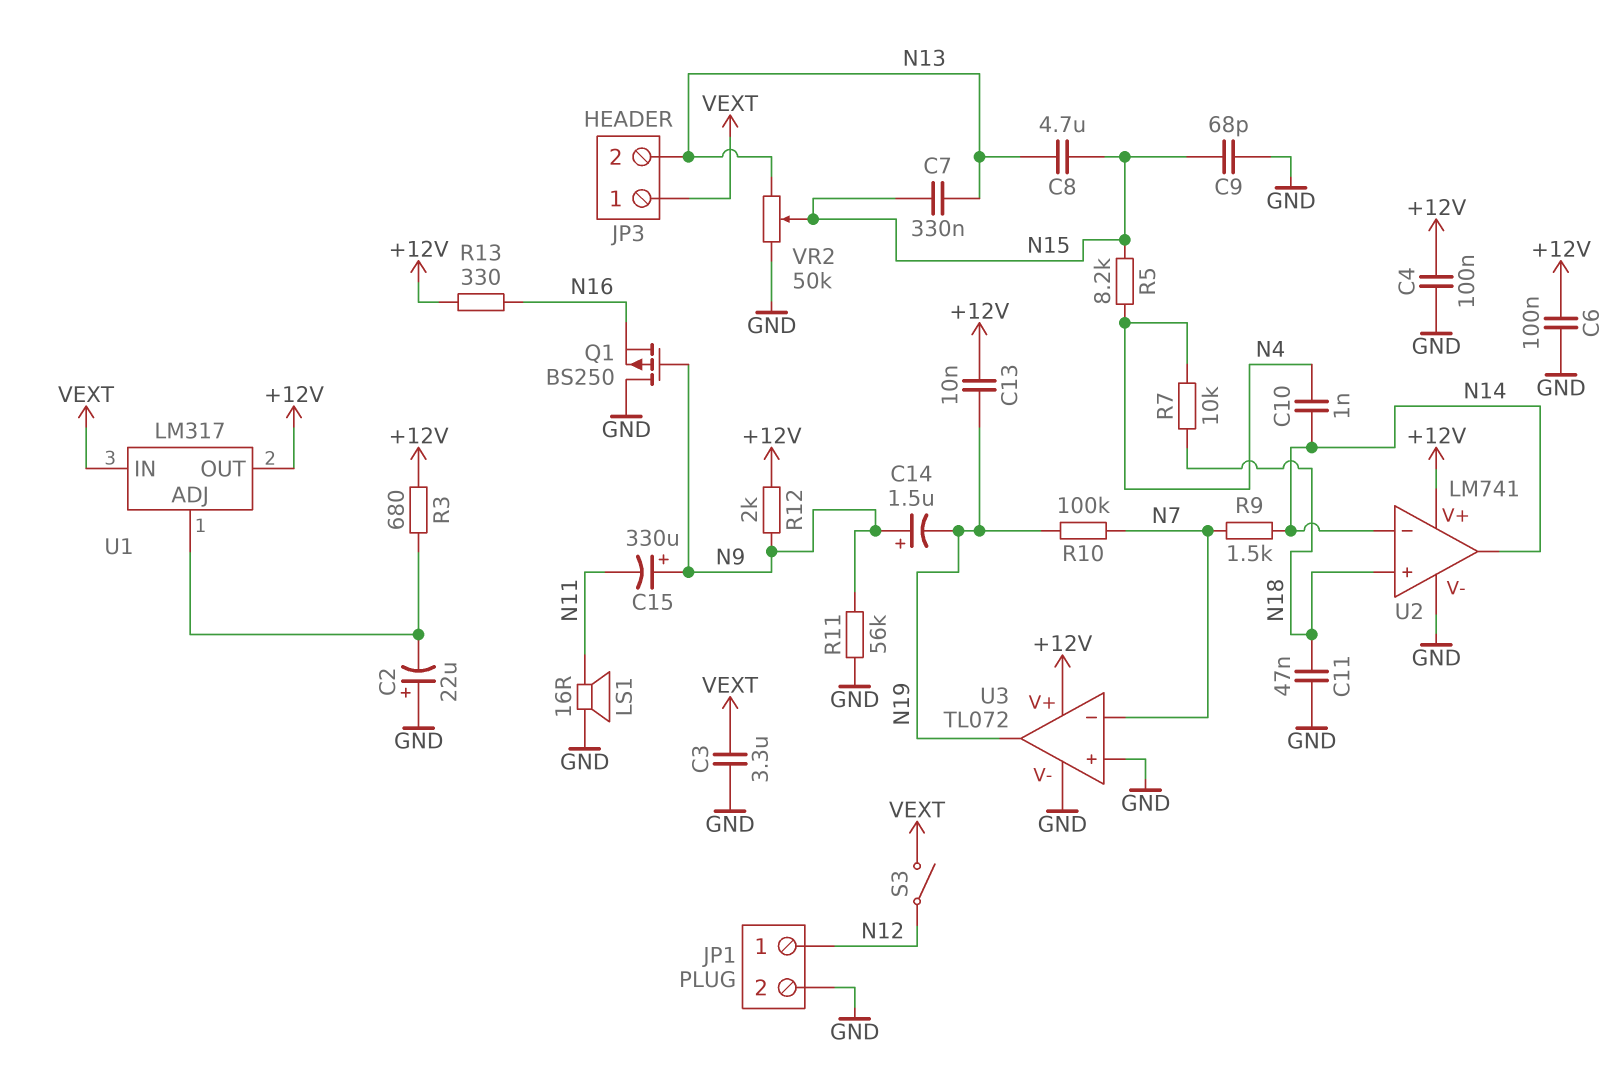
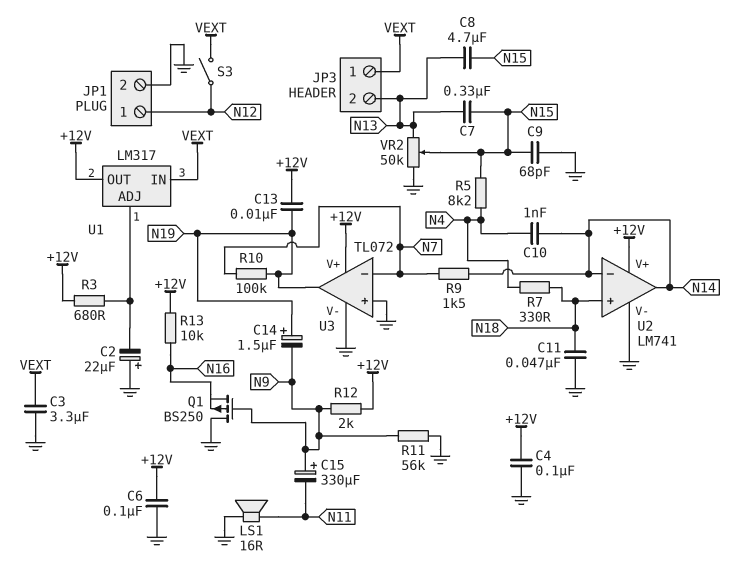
C14: 1.5uF (plus N9, minus N19) -> 1.5uF (plus N19, minus N9)
R7: 10k (N4, N18) -> 330 (N4, N18)
R13: 330 (+12V, N16) -> 10k (+12V, N16)

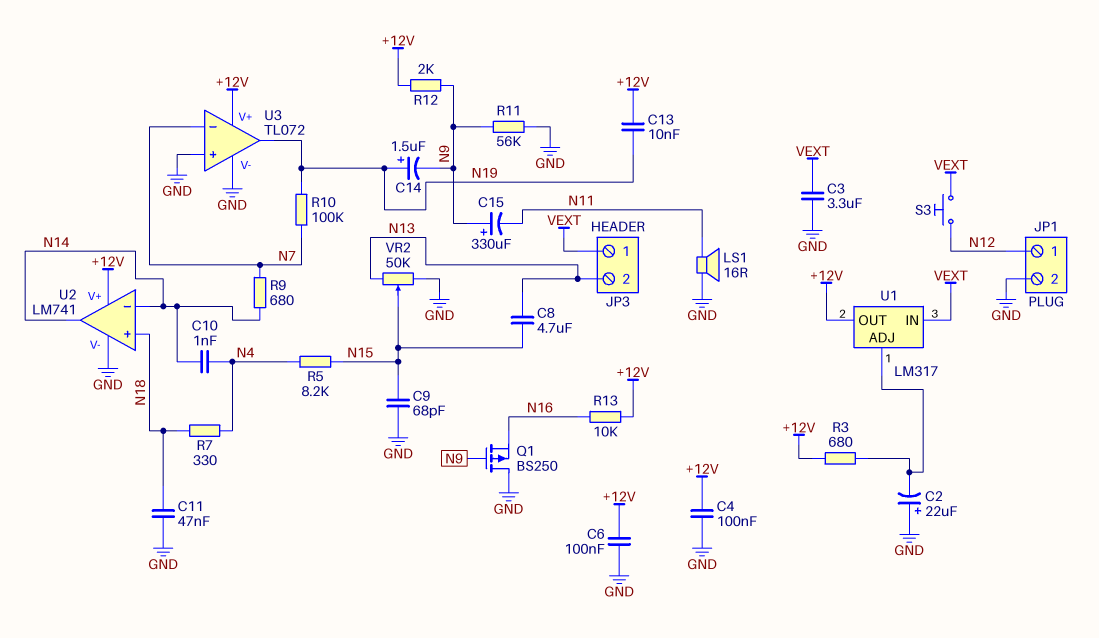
C7: 330nF (N13, N15) -> none
R9: 1.5k (N7, N14) -> 680 (N7, N14)
S3: switch (N12, VEXT) -> button (N12, VEXT)

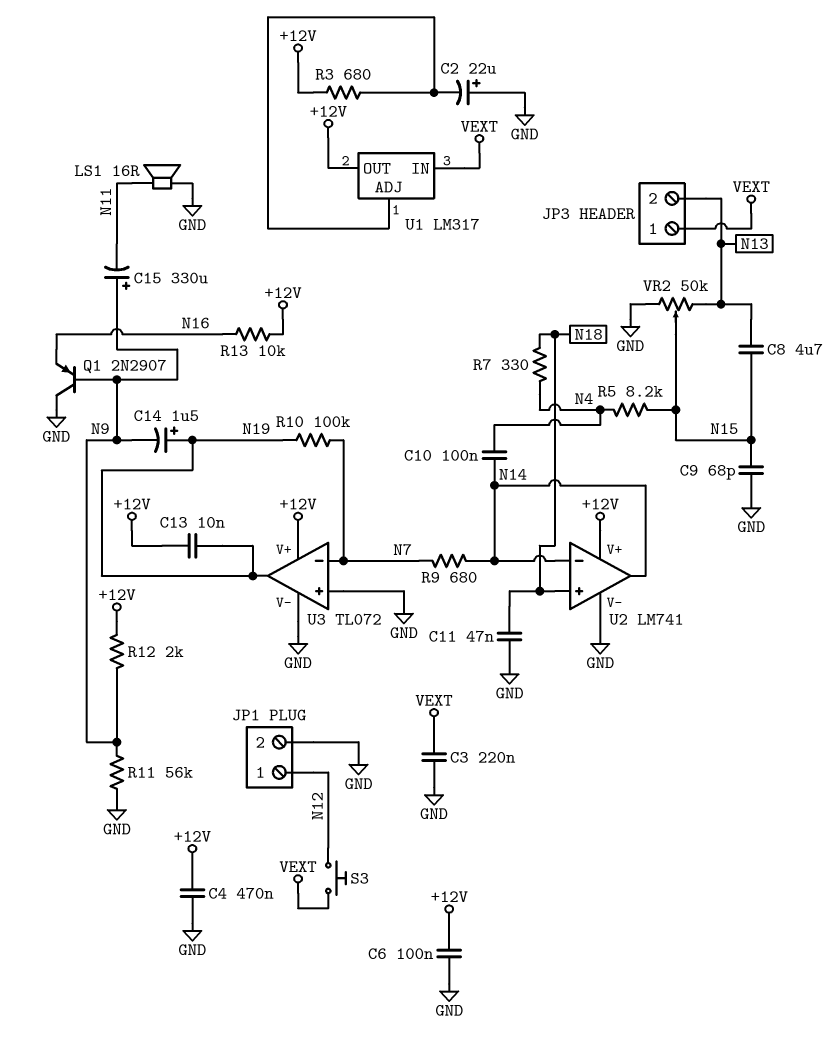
C3: 3.3uF (GND, VEXT) -> 220nF (GND, VEXT)
C4: 100nF (+12V, GND) -> 470nF (+12V, GND)
C10: 1nF (N4, N14) -> 100nF (N4, N14)
Q1: PMOS BS250 (G N9, D GND, S N16) -> PNP 2N2907 (B N9, C GND, E N16)

